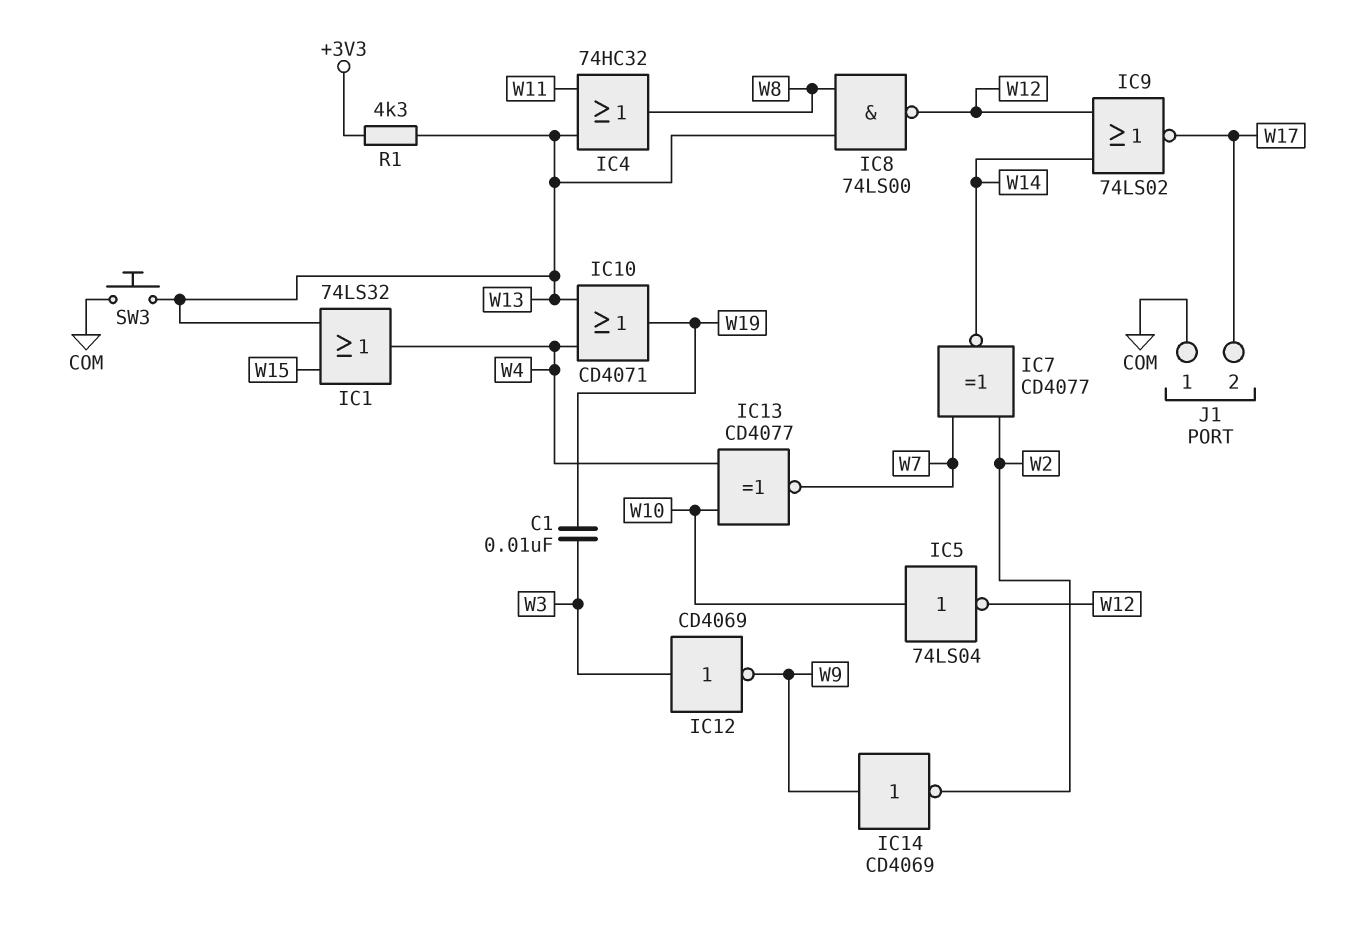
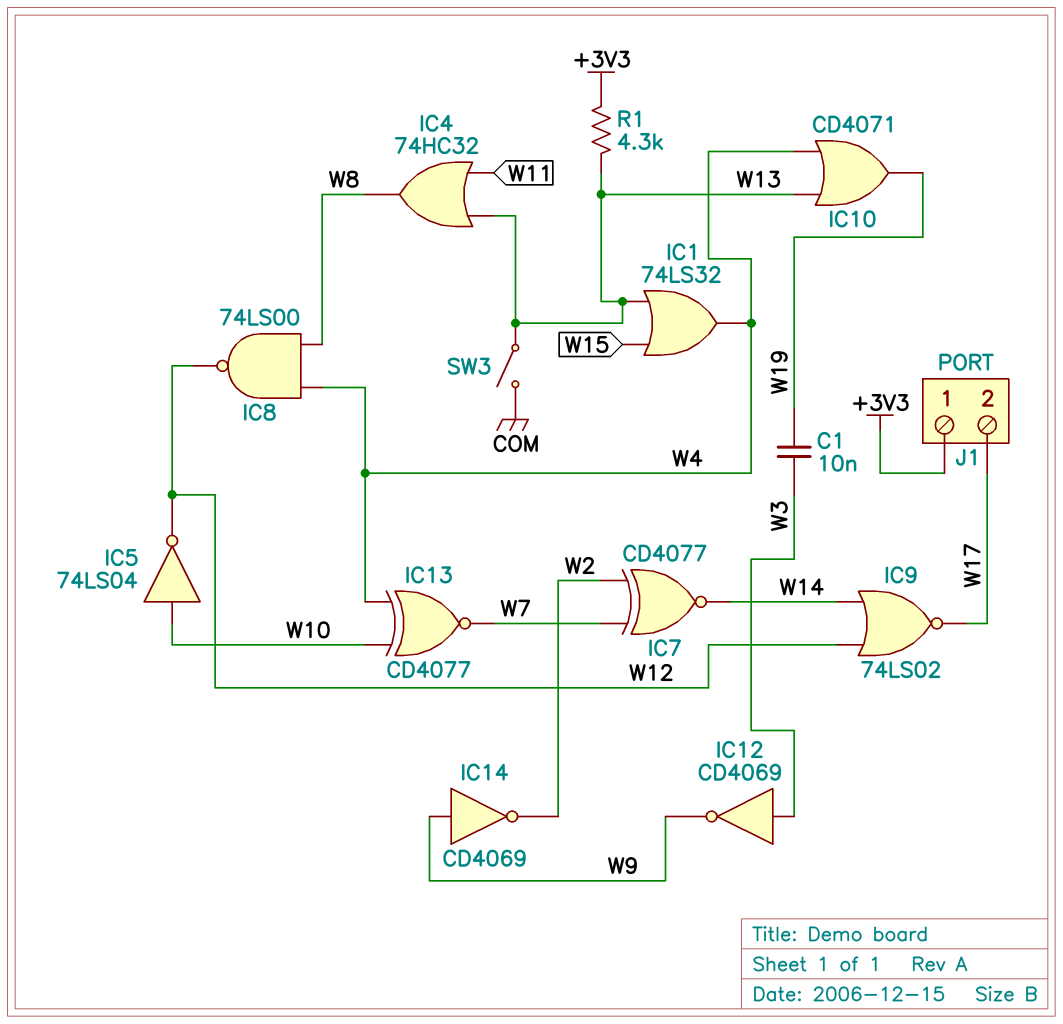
IC8: NAND 74LS00 (in W8, in W13, out W12) -> NAND 74LS00 (in W4, in W8, out W12)
J1 pin 1: COM -> +3V3
SW3: button (COM, W13) -> switch (COM, W13)

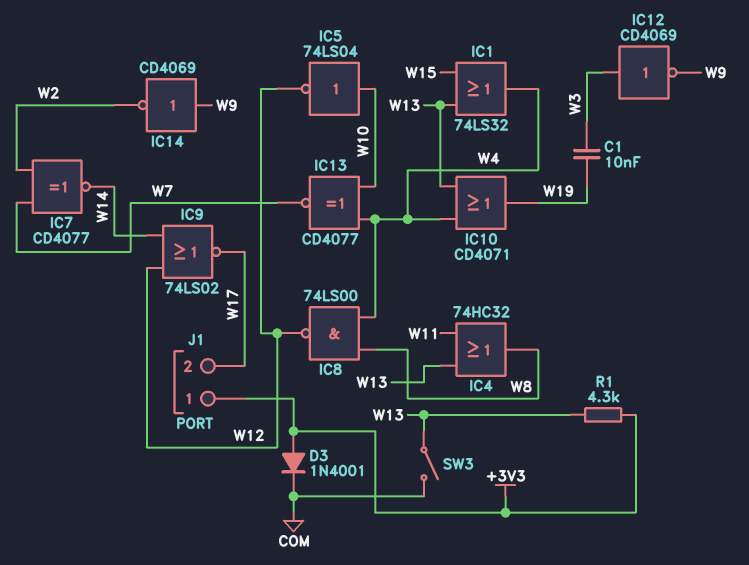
D3: none -> diode 1N4001 (A +3V3, K COM)

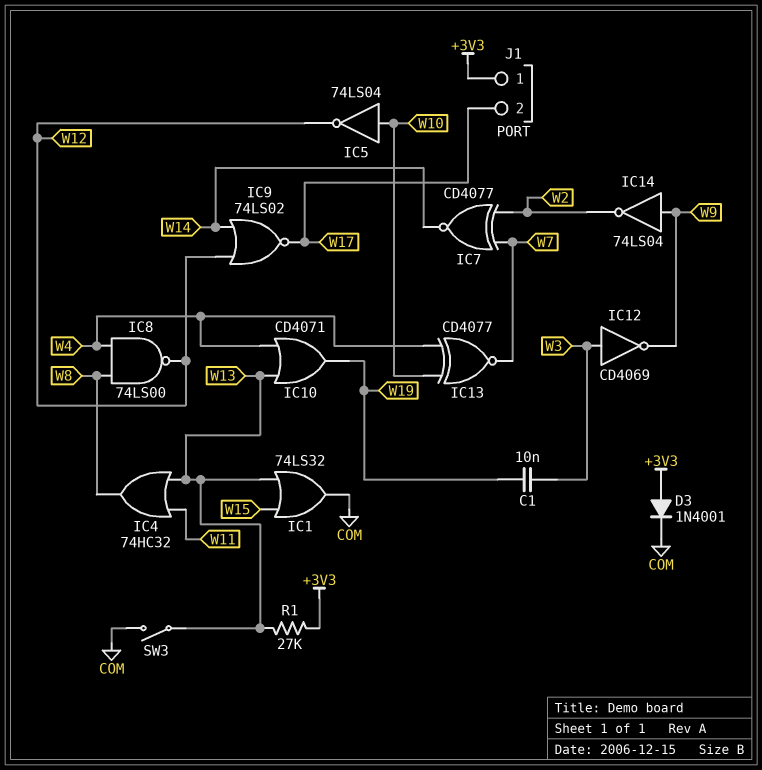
IC1: OR 74LS32 (in W13, in W15, out W4) -> OR 74LS32 (in W13, in W15, out COM)
IC14: NOT CD4069 (in W9, out W2) -> NOT 74LS04 (in W9, out W2)
R1: 4.3k (+3V3, W13) -> 27k (+3V3, W13)

